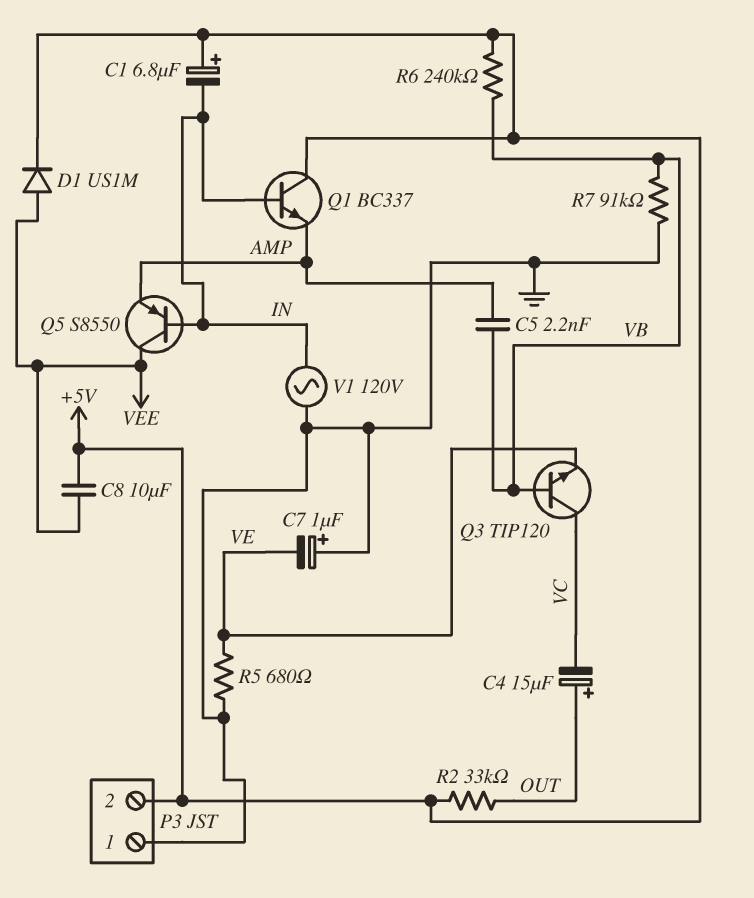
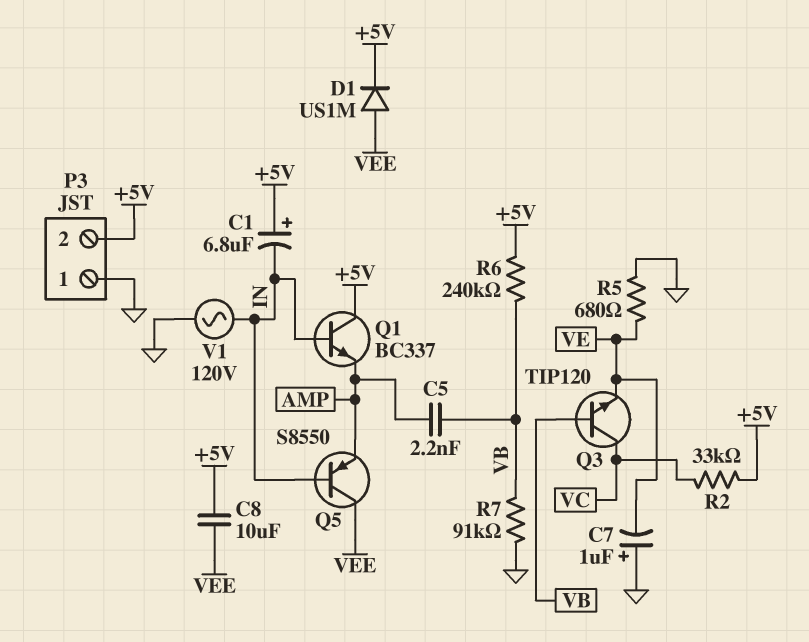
C4: 15uF (plus OUT, minus VC) -> none
R2: 33k (+5V, OUT) -> 33k (+5V, VC)

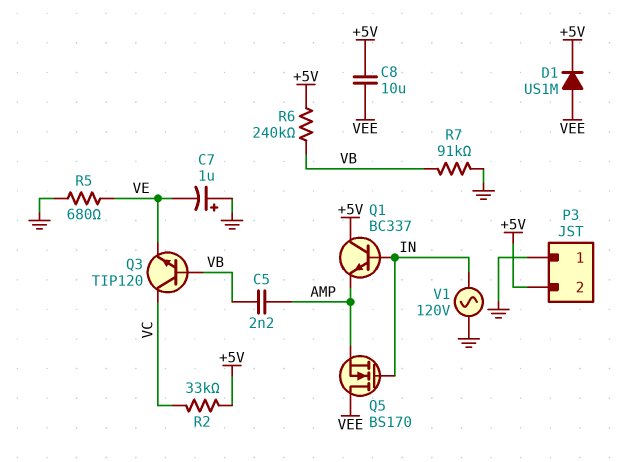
C1: 6.8uF (plus +5V, minus IN) -> none
Q5: PNP S8550 (B IN, C VEE, E AMP) -> NMOS BS170 (G IN, D VEE, S AMP)

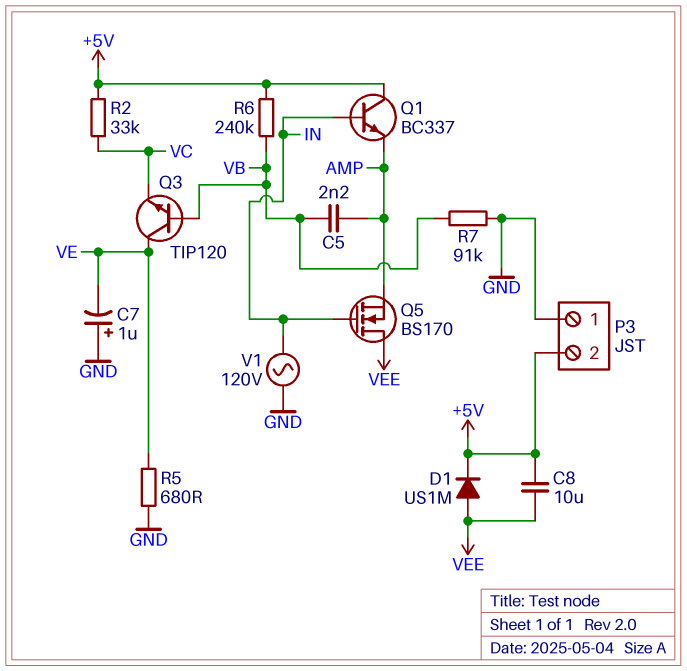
Q3: NPN TIP120 (B VB, C VC, E VE) -> NPN TIP120 (B VB, C VE, E VC)

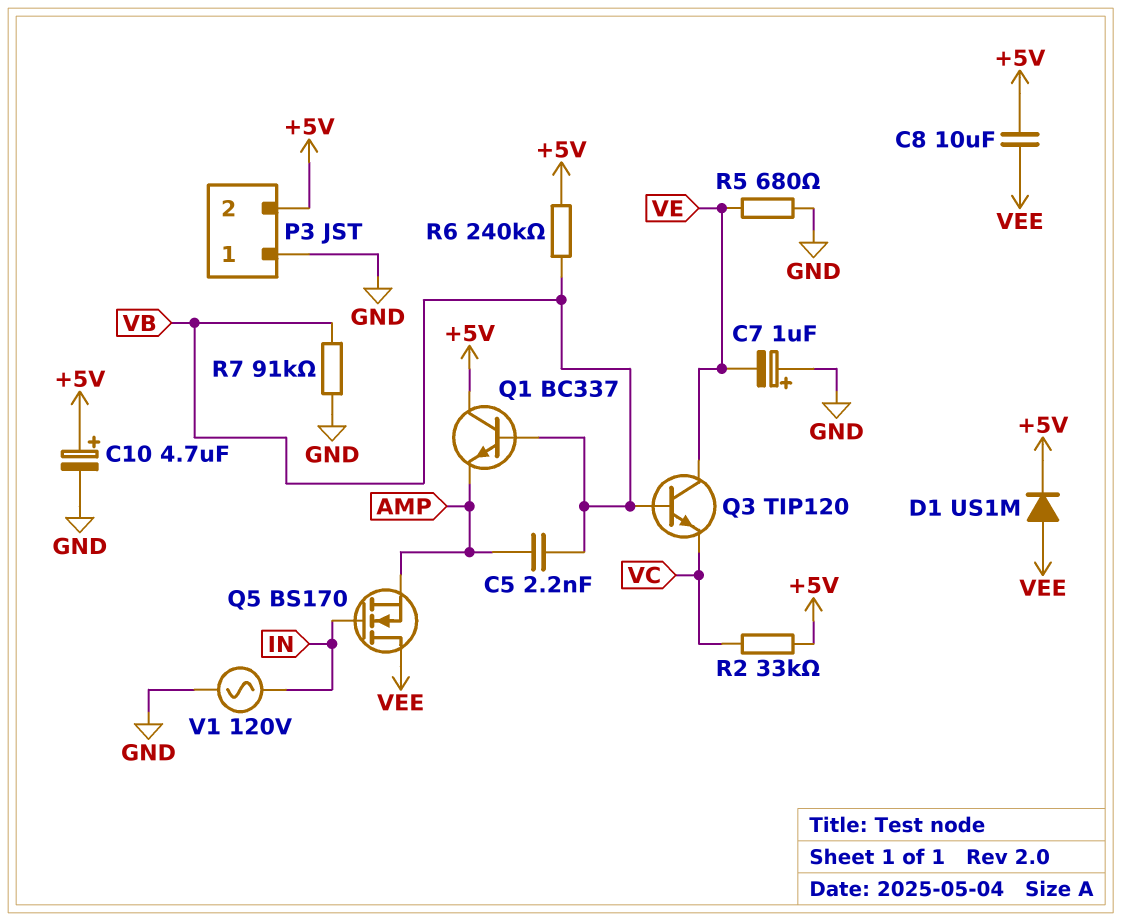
C10: none -> 4.7uF (plus +5V, minus GND)
Q1: NPN BC337 (B IN, C +5V, E AMP) -> NPN BC337 (B VB, C +5V, E AMP)

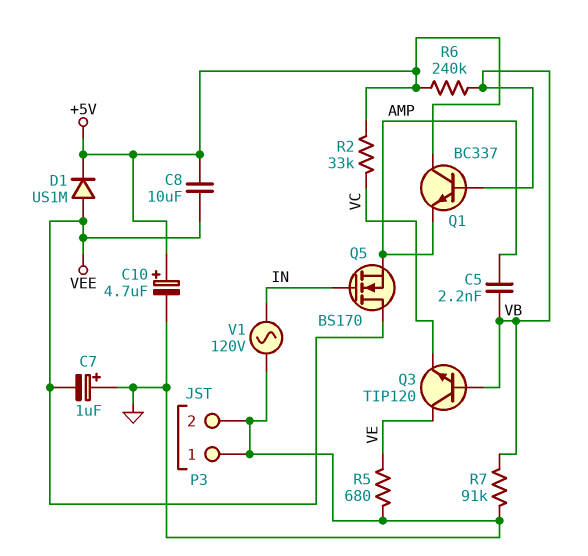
C7: 1uF (plus GND, minus VE) -> 1uF (plus GND, minus VEE)
P3 pin 2: +5V -> GND

